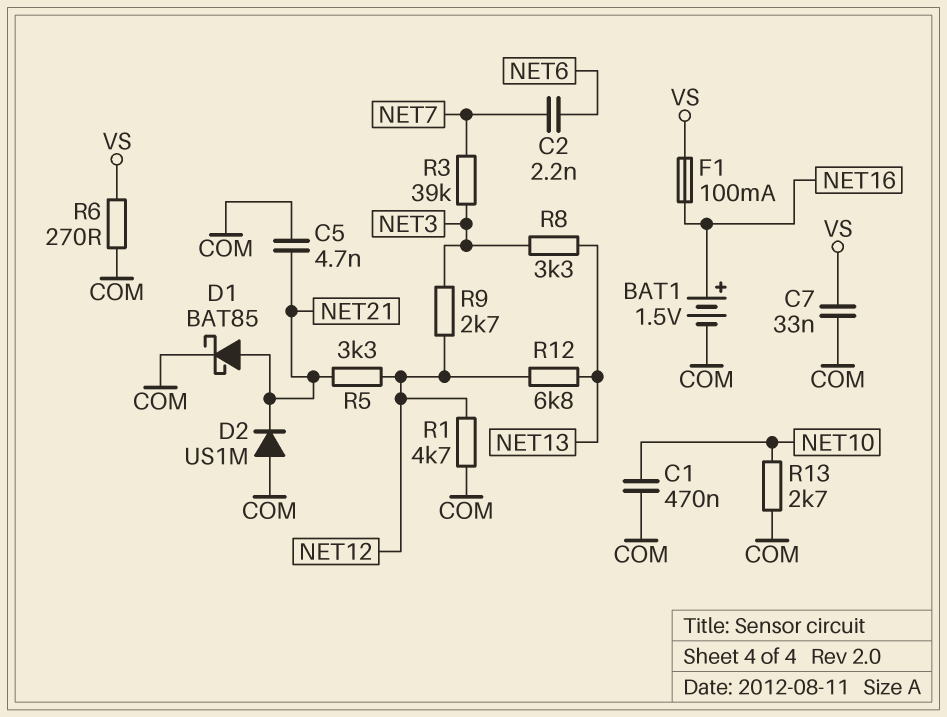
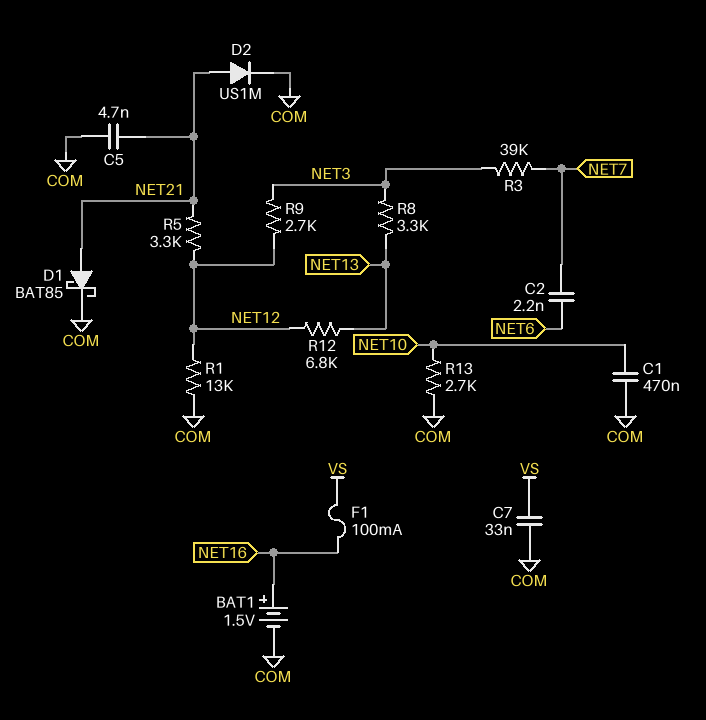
D2: diode US1M (A COM, K NET21) -> diode US1M (A NET21, K COM)
R1: 4.7k (COM, NET12) -> 13k (COM, NET12)
R6: 270 (COM, VS) -> none

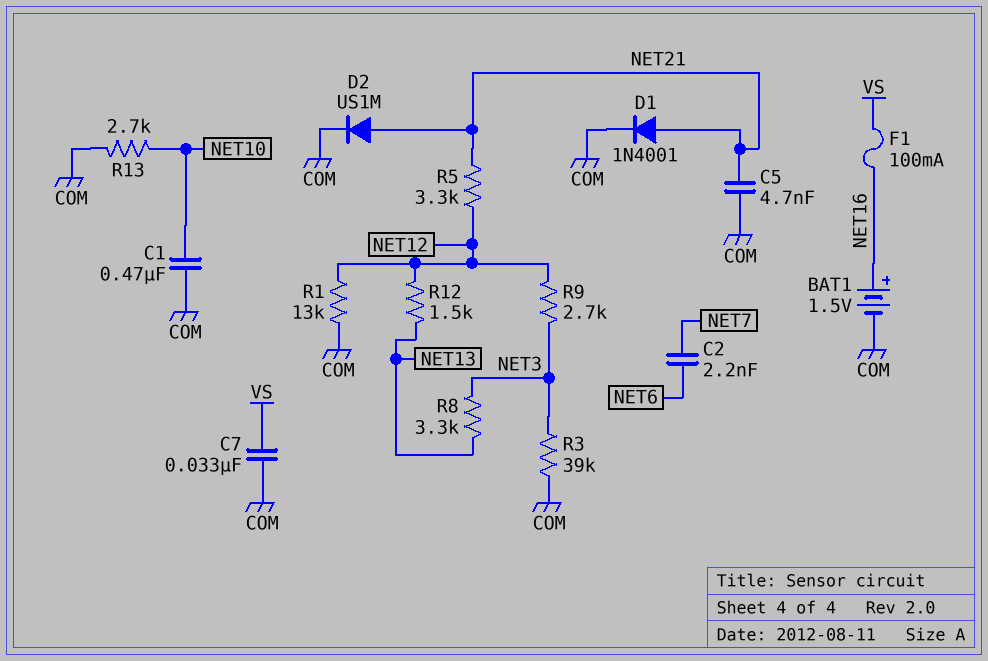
D1: schottky BAT85 (A NET21, K COM) -> diode 1N4001 (A NET21, K COM)
R3: 39k (NET3, NET7) -> 39k (COM, NET3)
R12: 6.8k (NET12, NET13) -> 1.5k (NET12, NET13)

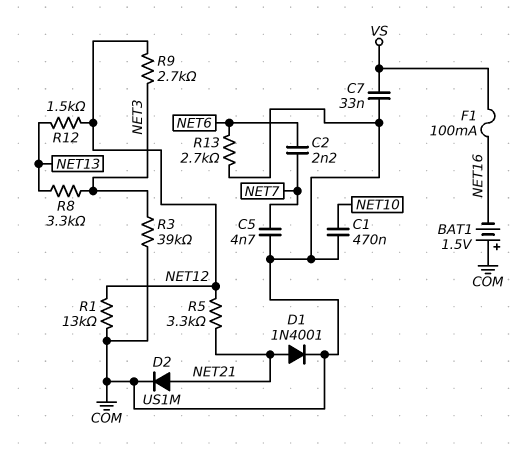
BAT1: 1.5V (plus NET16, minus COM) -> 1.5V (plus COM, minus NET16)
C5: 4.7nF (COM, NET21) -> 4.7nF (COM, NET7)
R13: 2.7k (COM, NET10) -> 2.7k (COM, NET6)

